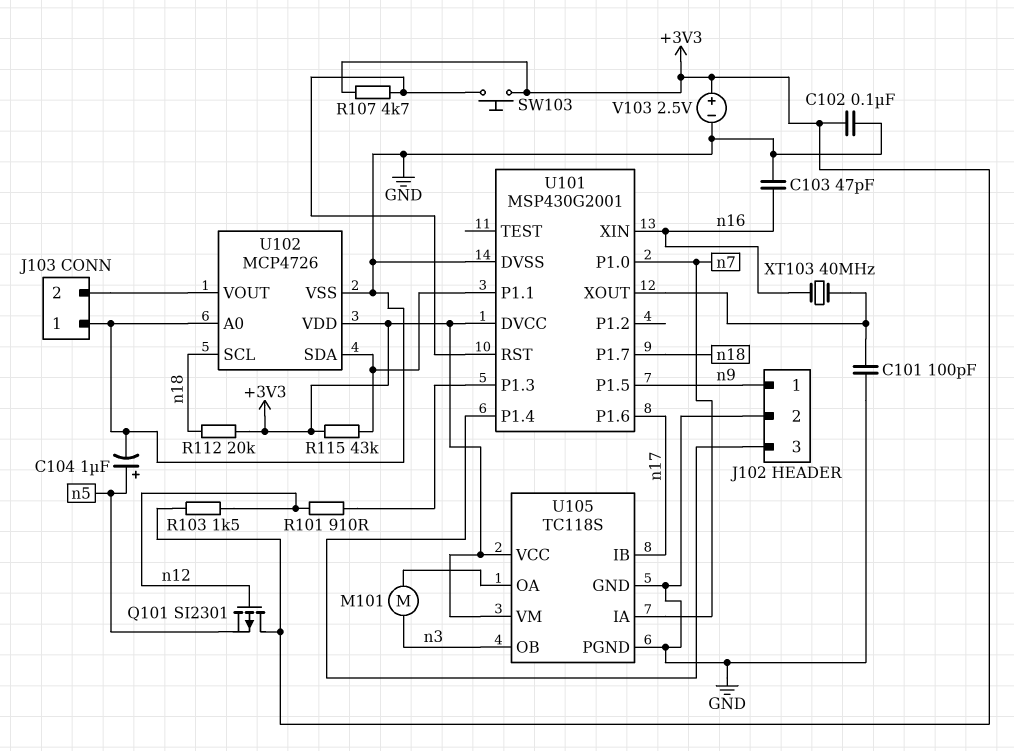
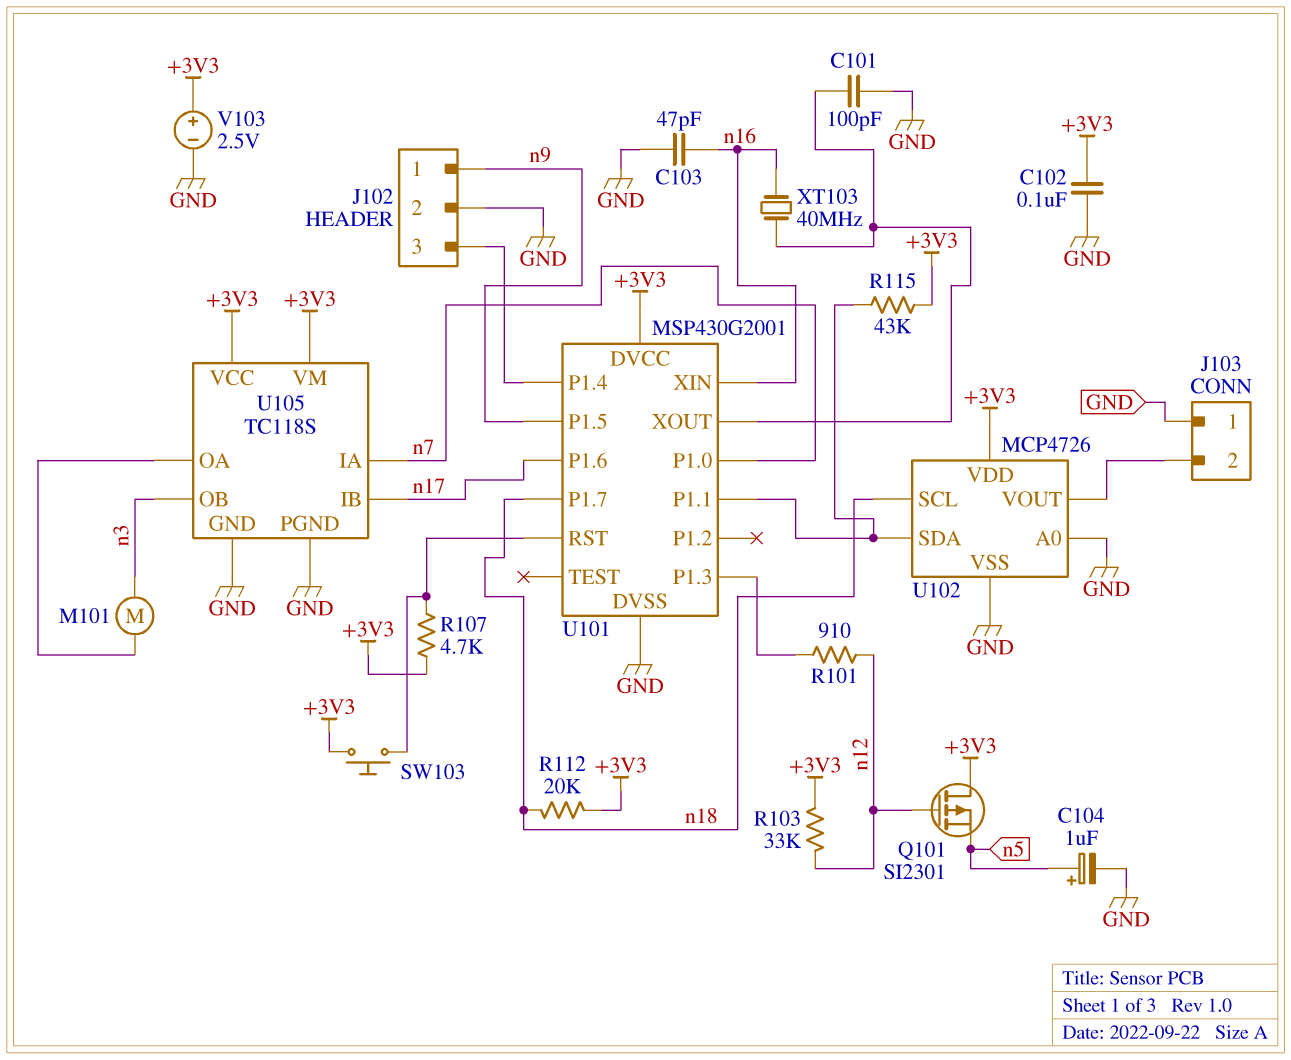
R103: 1.5k (+3V3, n12) -> 33k (+3V3, n12)

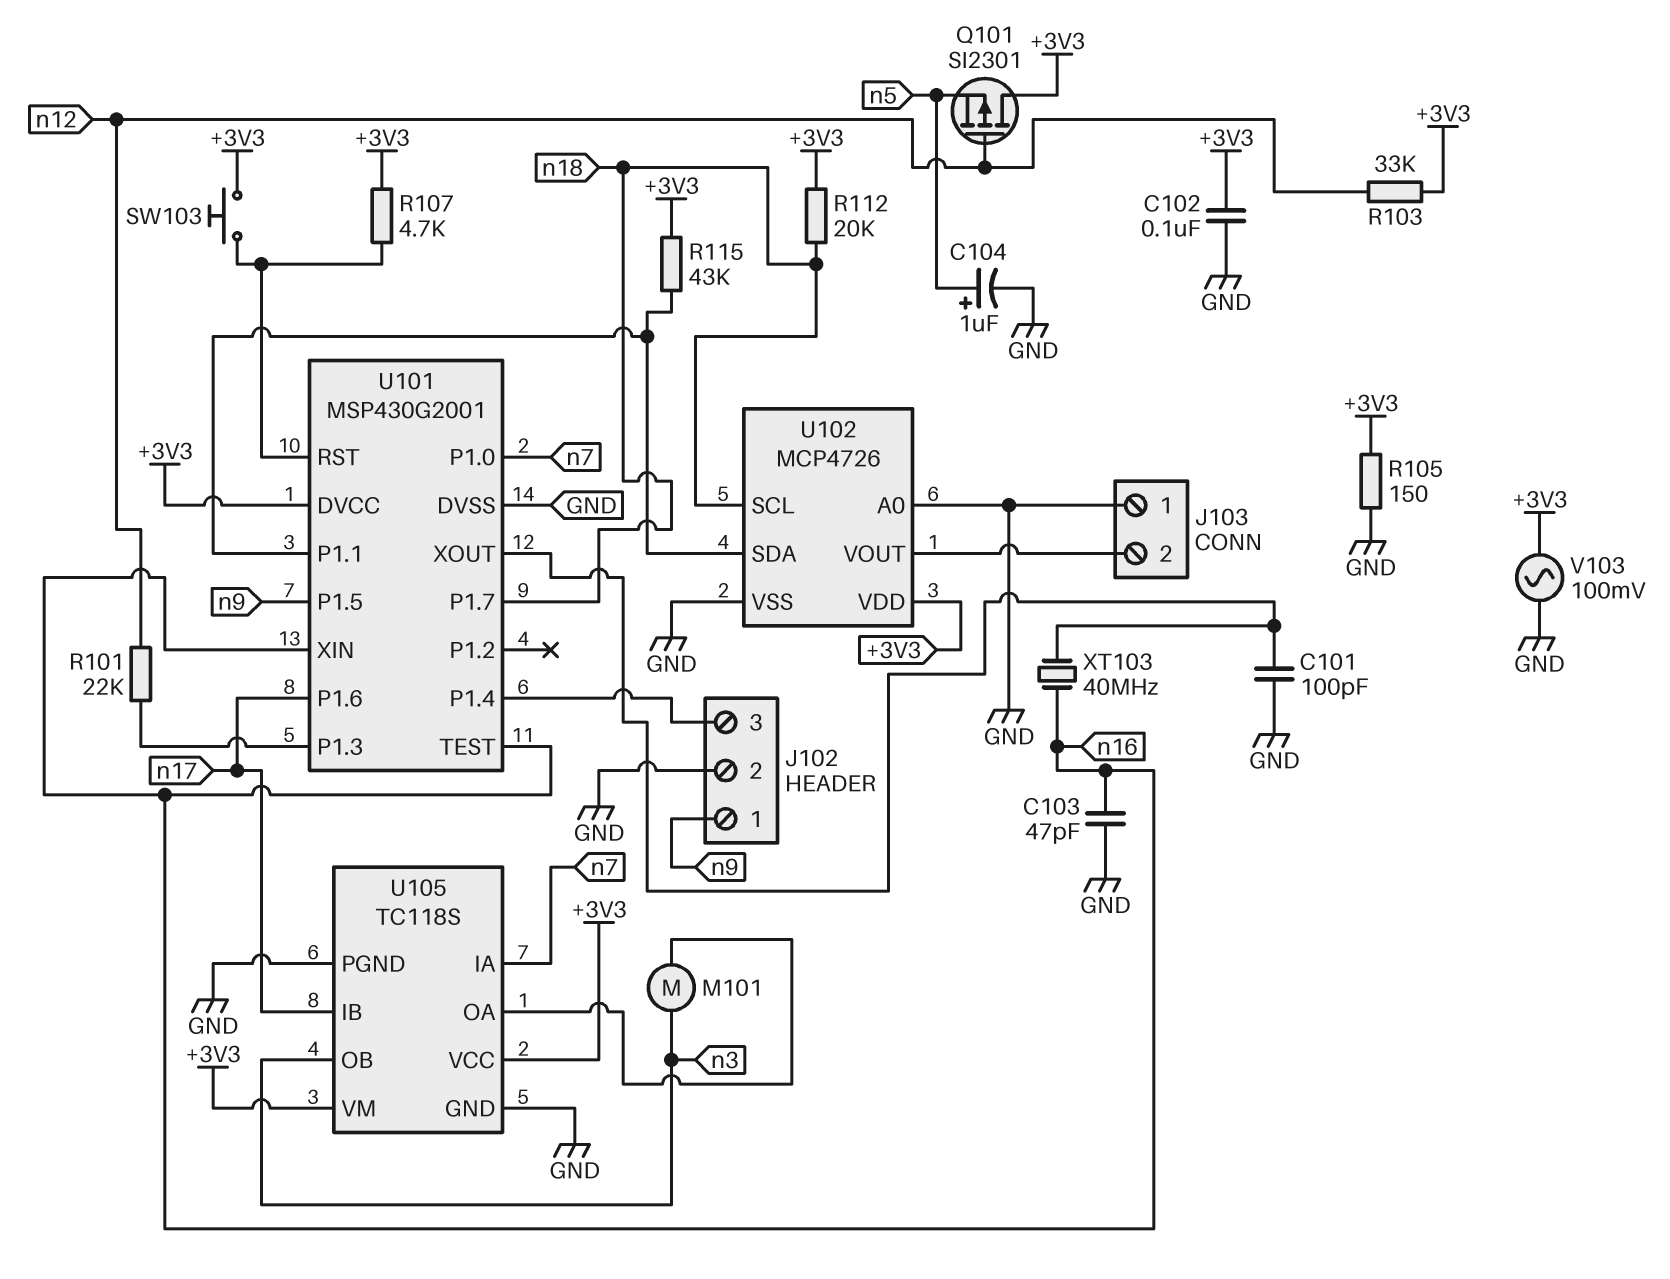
R101: 910 (U101/P1.3, n12) -> 22k (U101/P1.3, n12)
R105: none -> 150 (+3V3, GND)
U101 pin TEST: none -> n16
V103: 2.5V (plus +3V3, minus GND) -> AC 100mV (+3V3, GND)

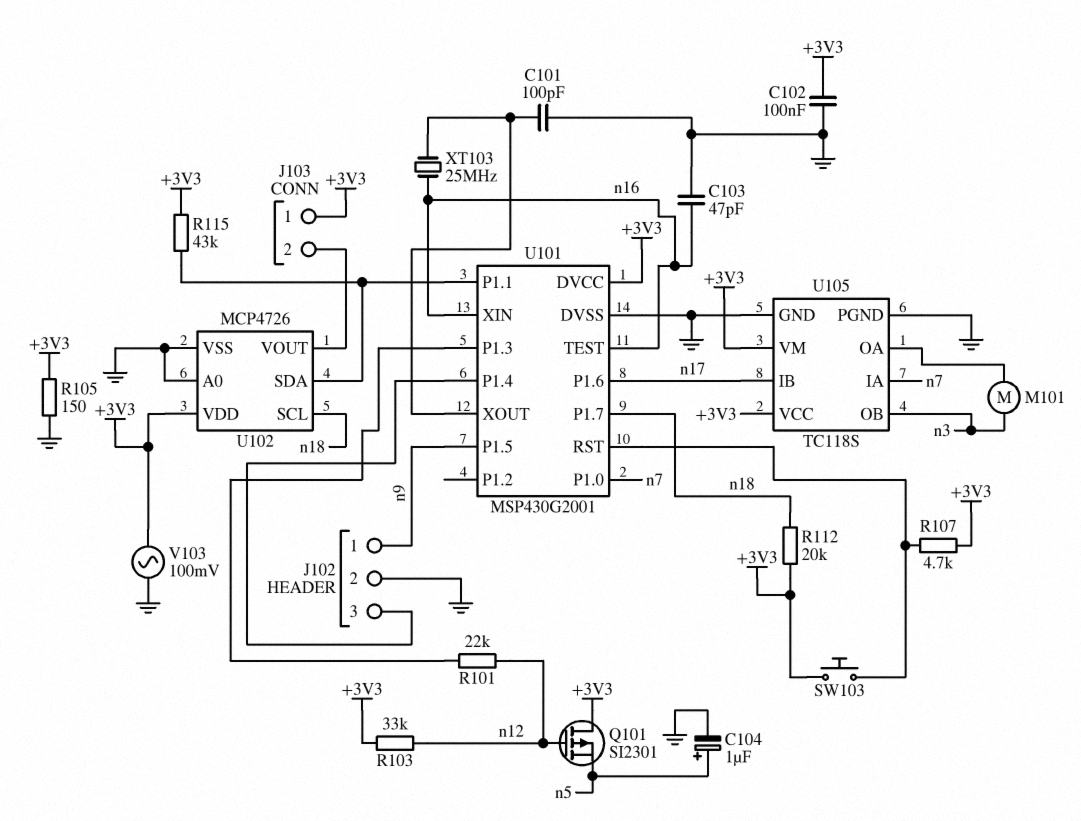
J103 pin 1: GND -> +3V3
XT103: 40MHz (U101/XOUT, n16) -> 25MHz (U101/XOUT, n16)

